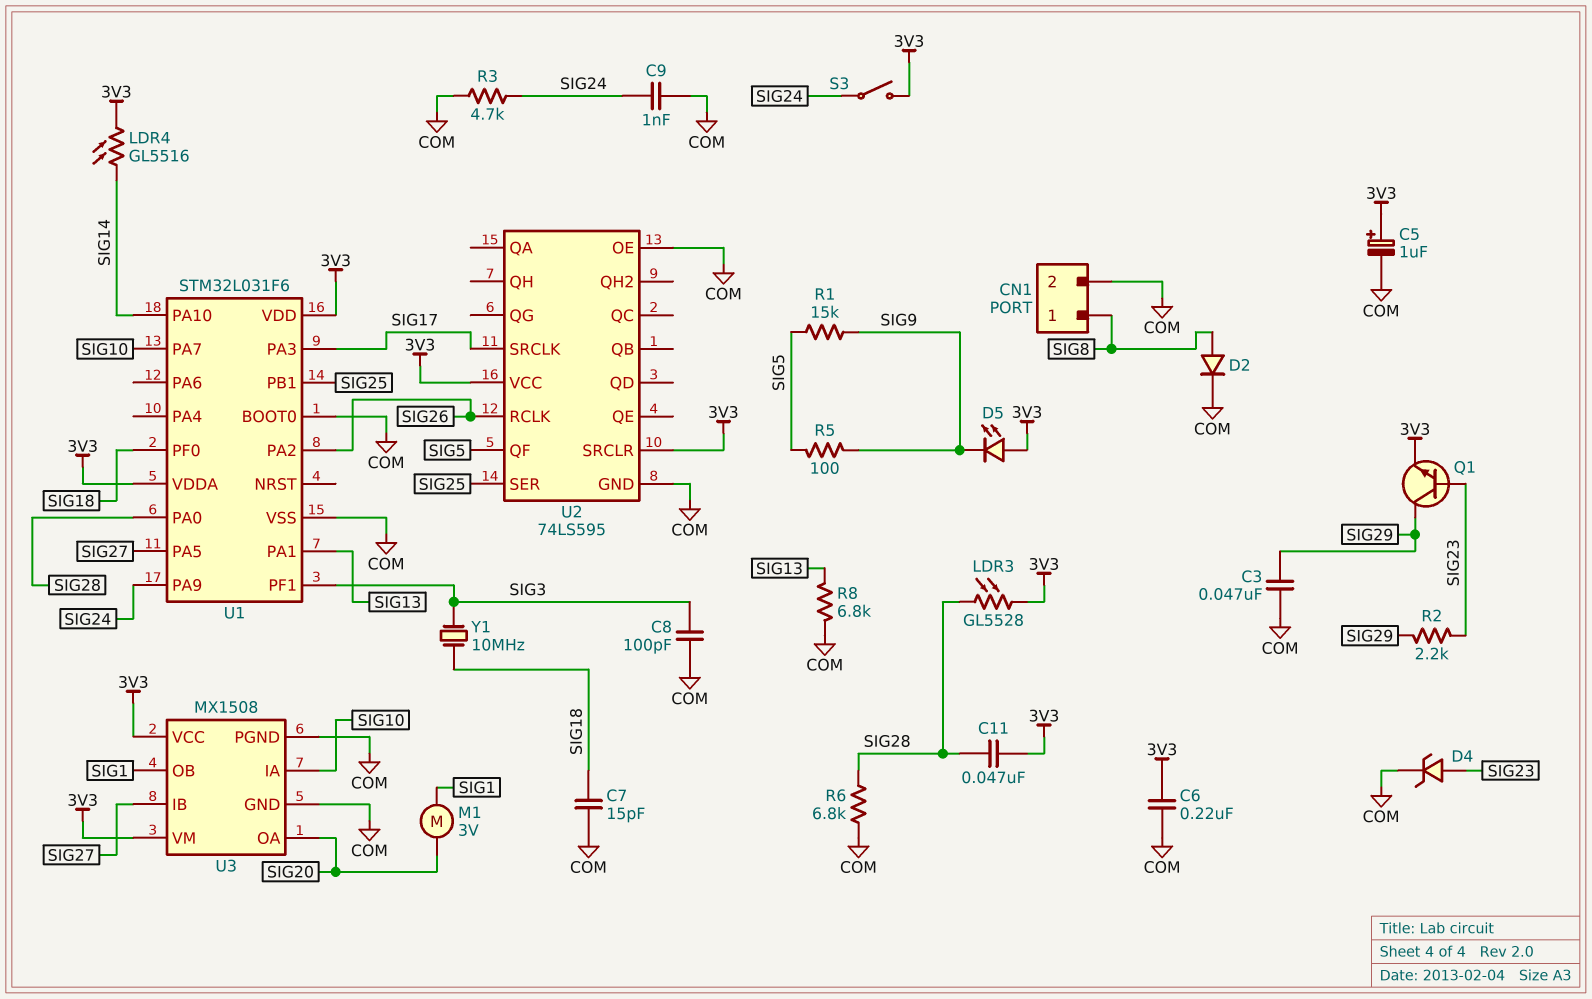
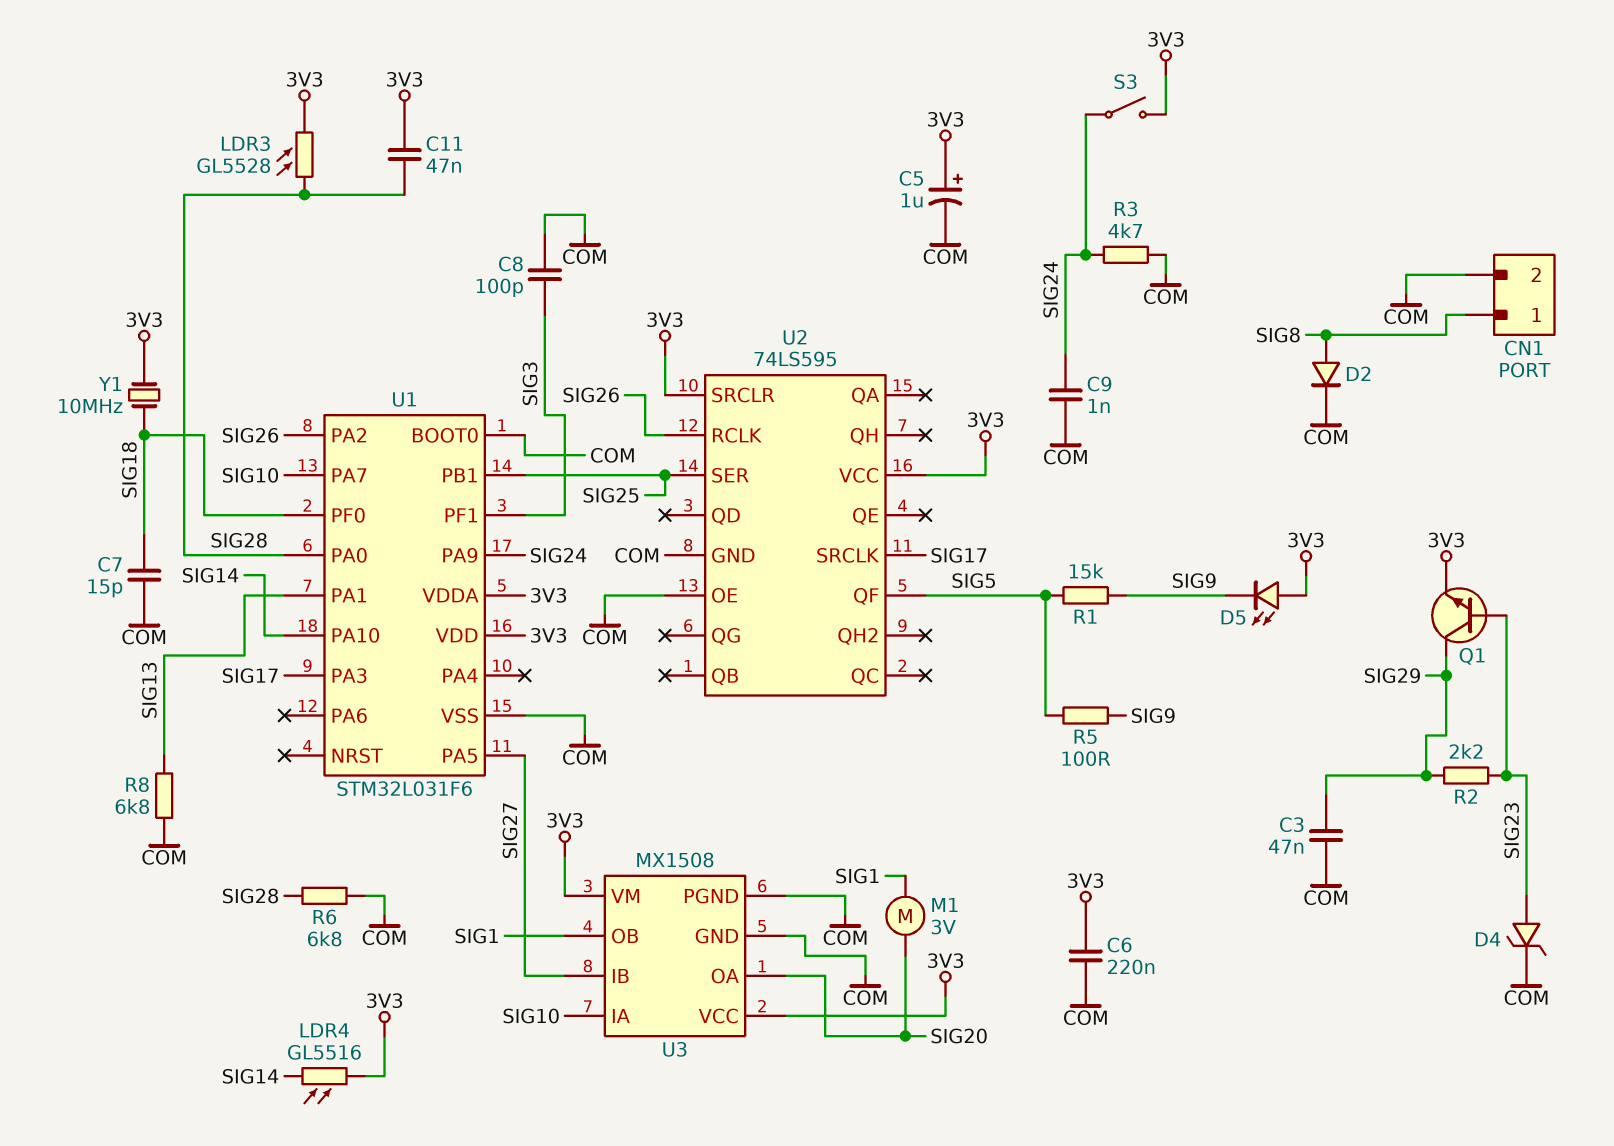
Y1: 10MHz (SIG3, SIG18) -> 10MHz (3V3, SIG18)

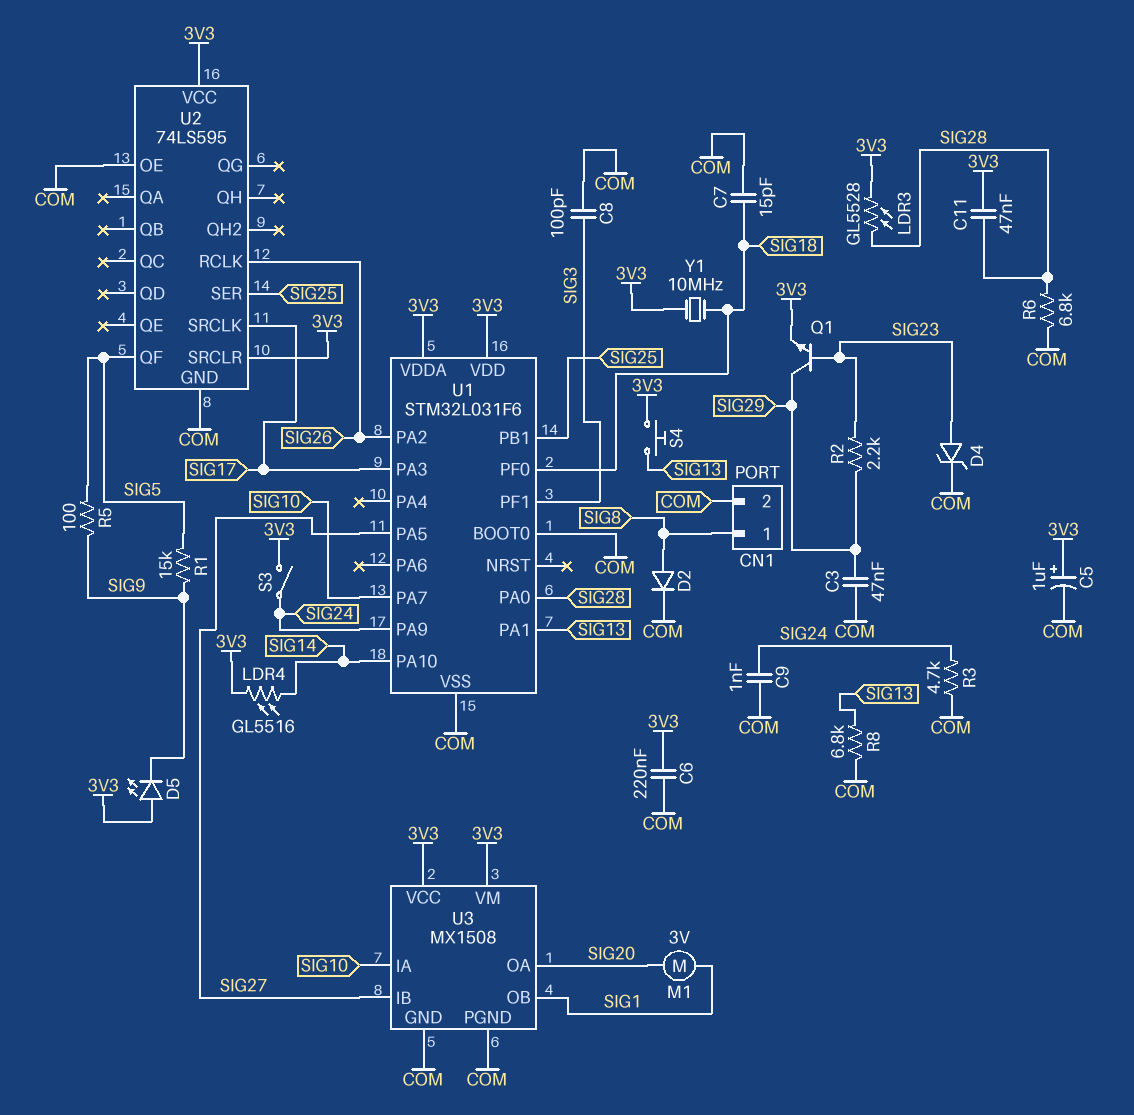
S4: none -> button (3V3, SIG13)

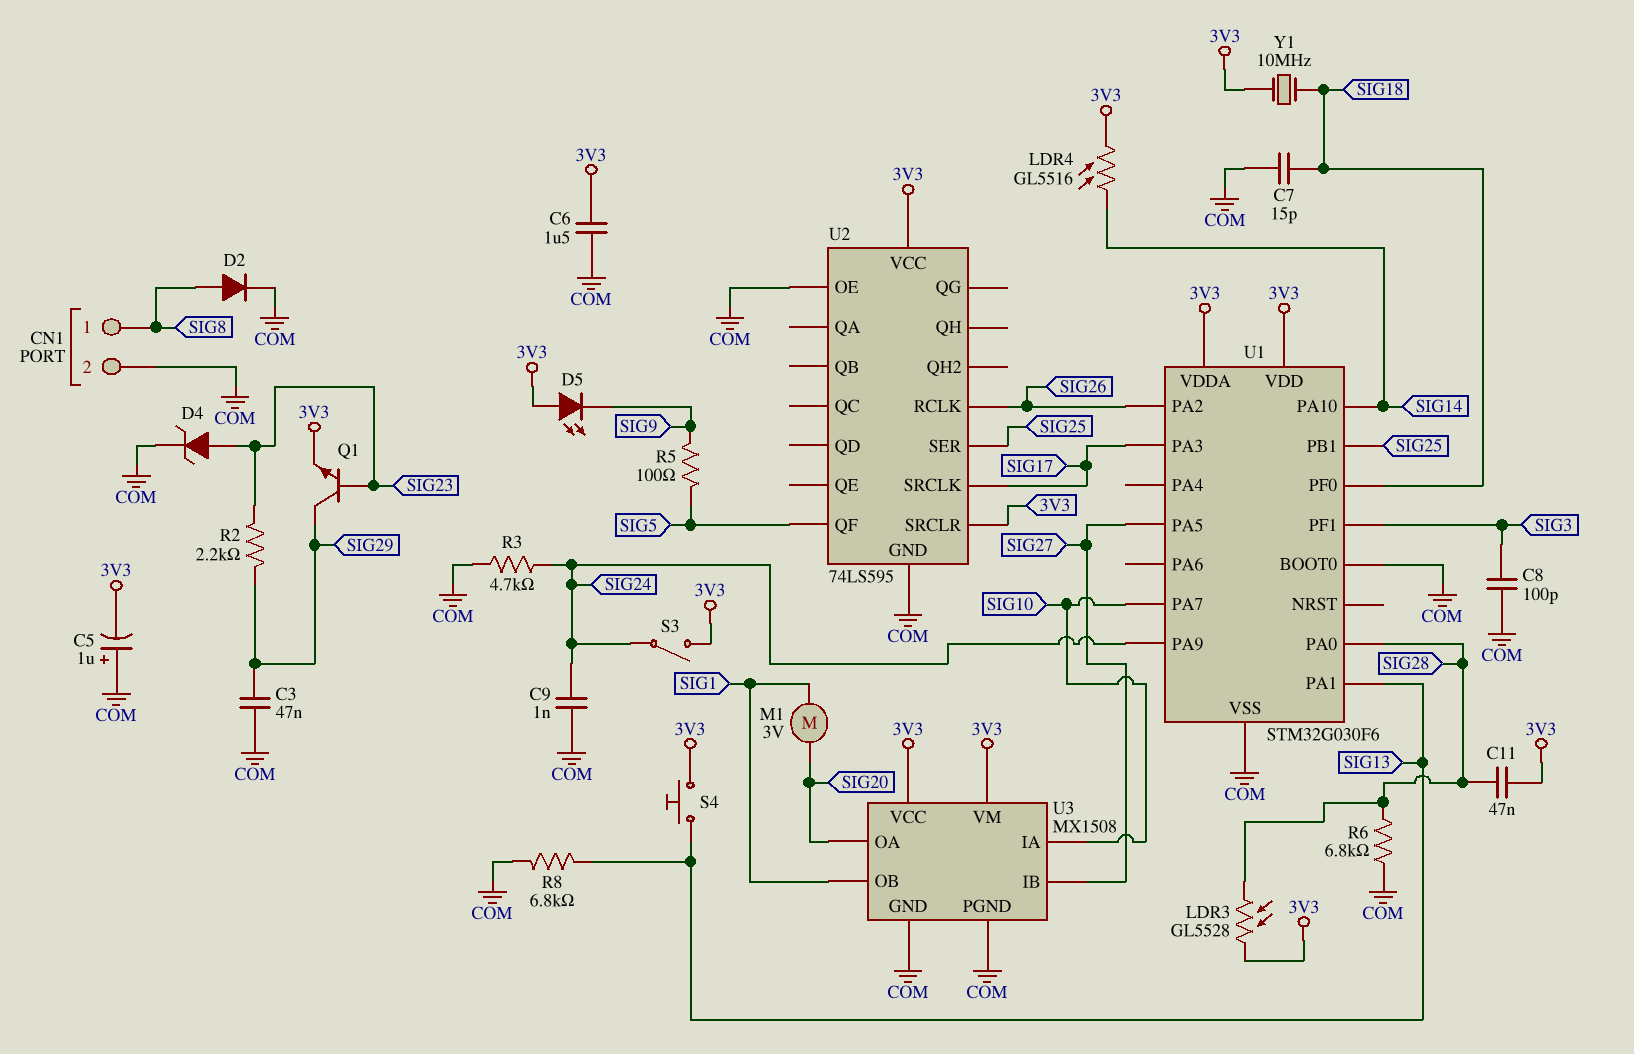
C5: 1uF (plus 3V3, minus COM) -> 1uF (plus COM, minus 3V3)
C6: 220nF (3V3, COM) -> 1.5uF (3V3, COM)
R1: 15k (SIG5, SIG9) -> none
U1: STM32L031F6 -> STM32G030F6

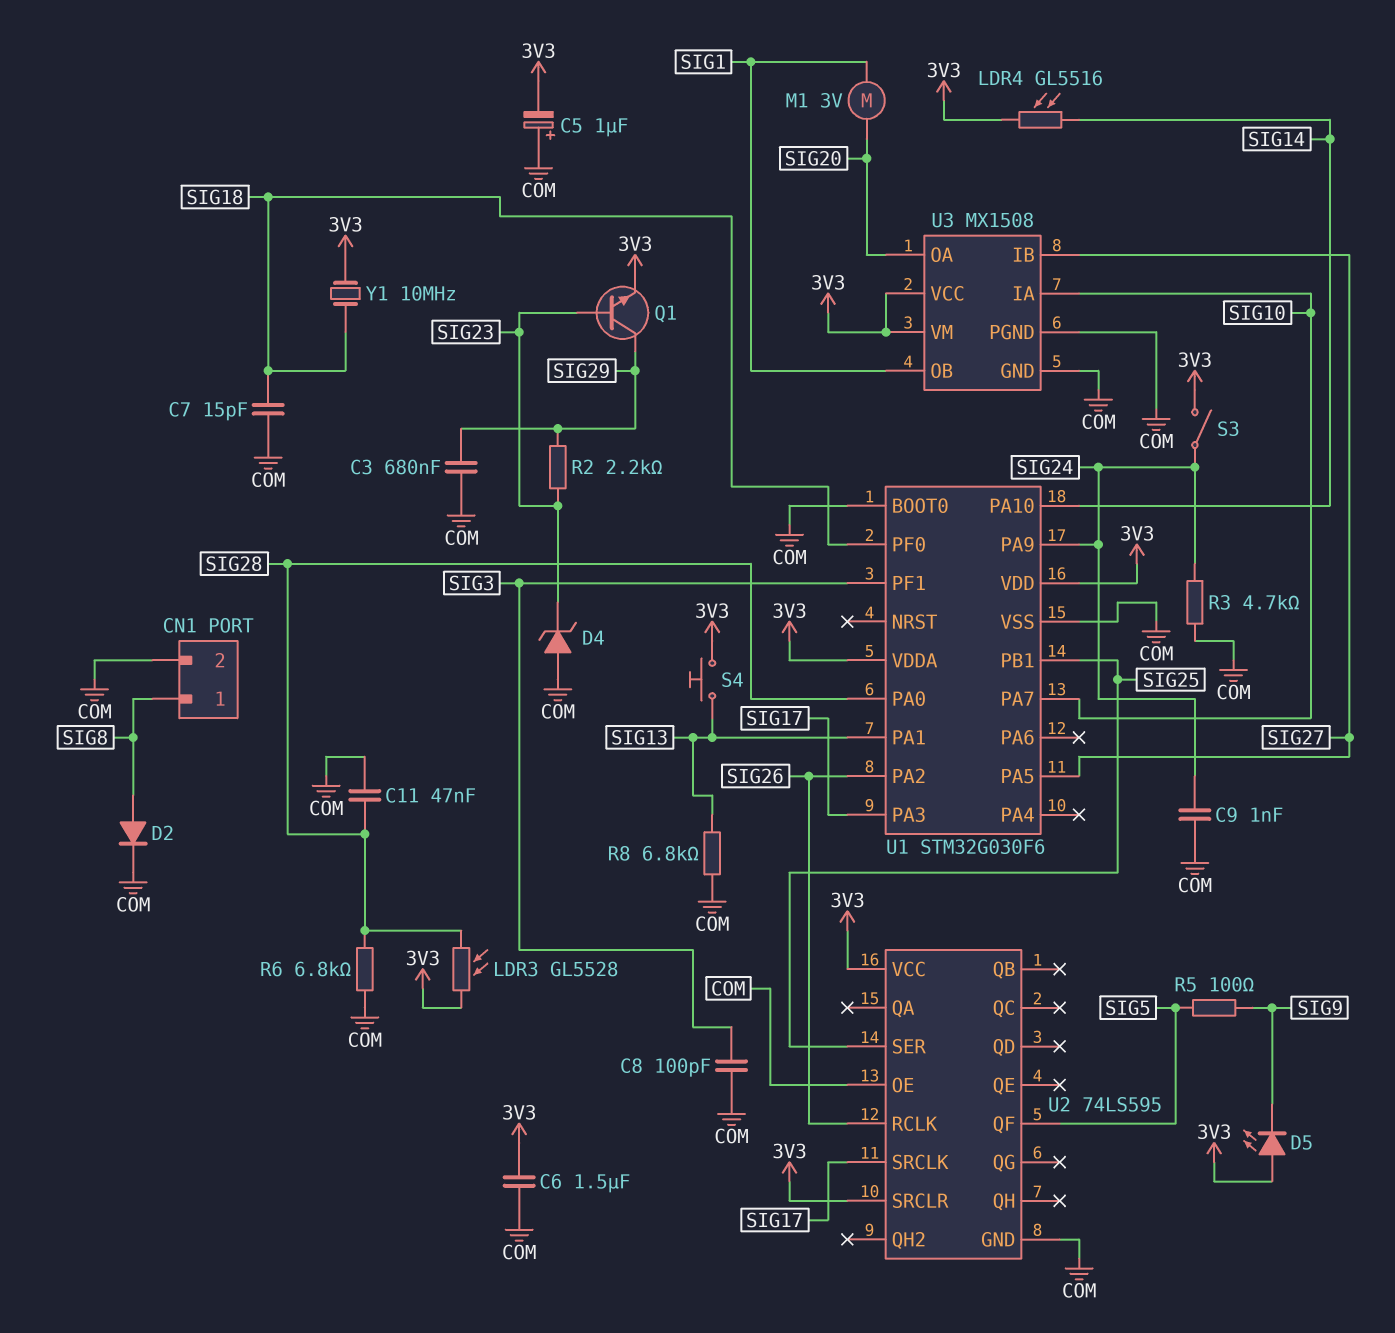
C3: 47nF (COM, SIG29) -> 680nF (COM, SIG29)
C11: 47nF (3V3, SIG28) -> 47nF (COM, SIG28)
D4: zener (A SIG23, K COM) -> zener (A COM, K SIG23)

